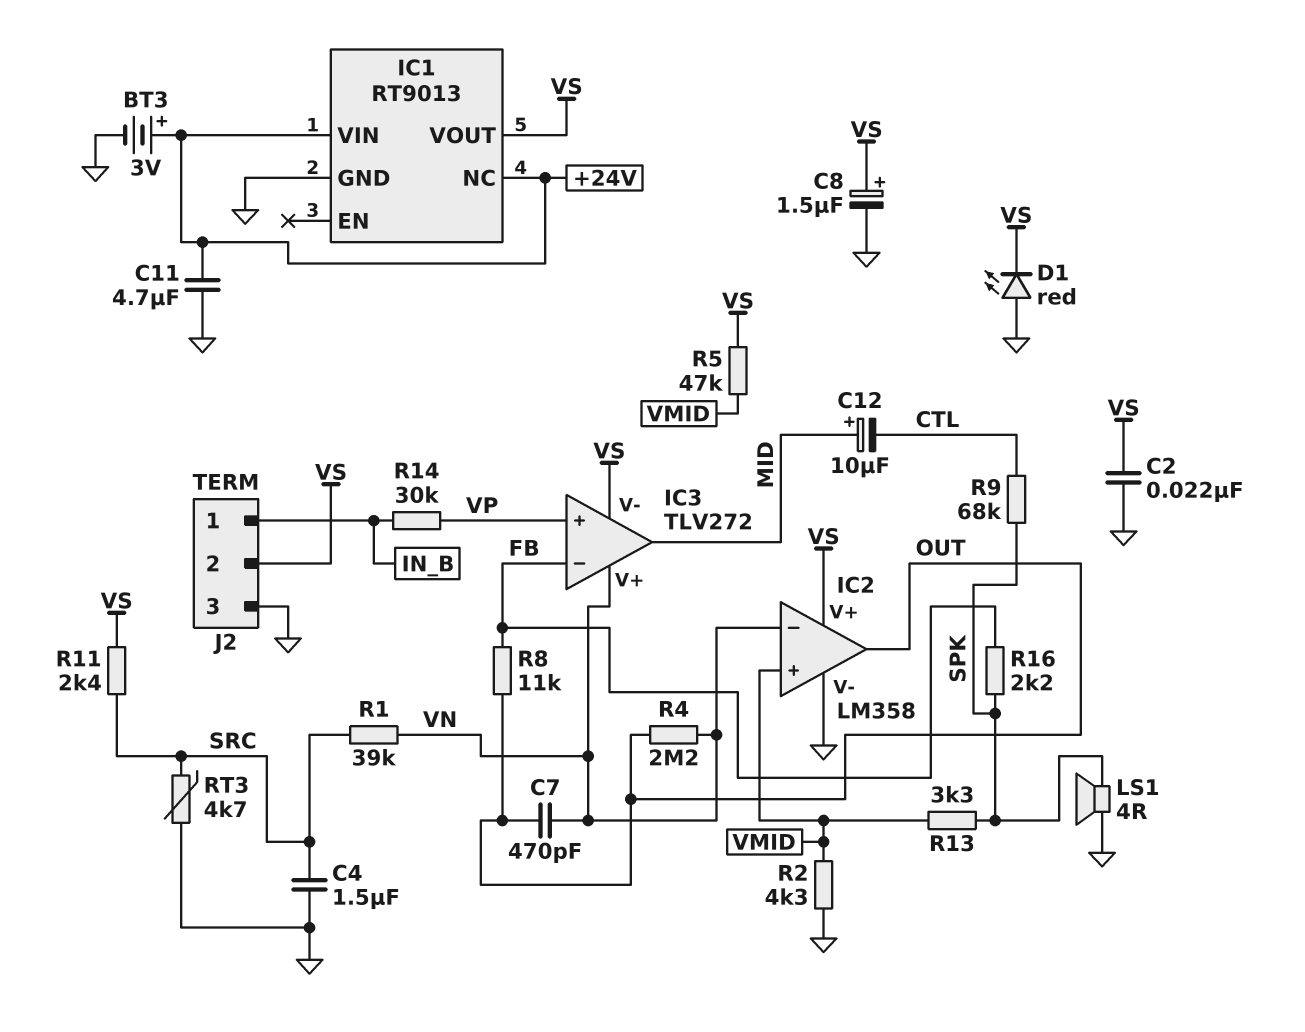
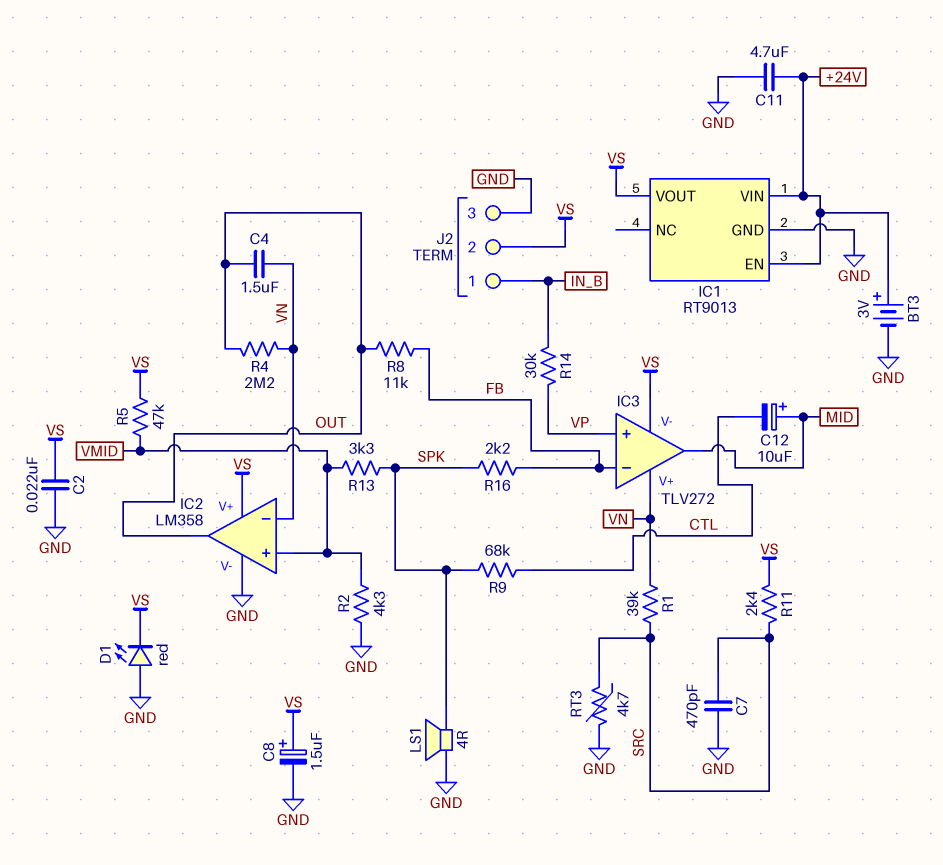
C4: 1.5uF (GND, SRC) -> 1.5uF (OUT, VN)
C7: 470pF (OUT, VN) -> 470pF (GND, SRC)
IC1 pin EN: none -> +24V
IC1 pin NC: +24V -> none

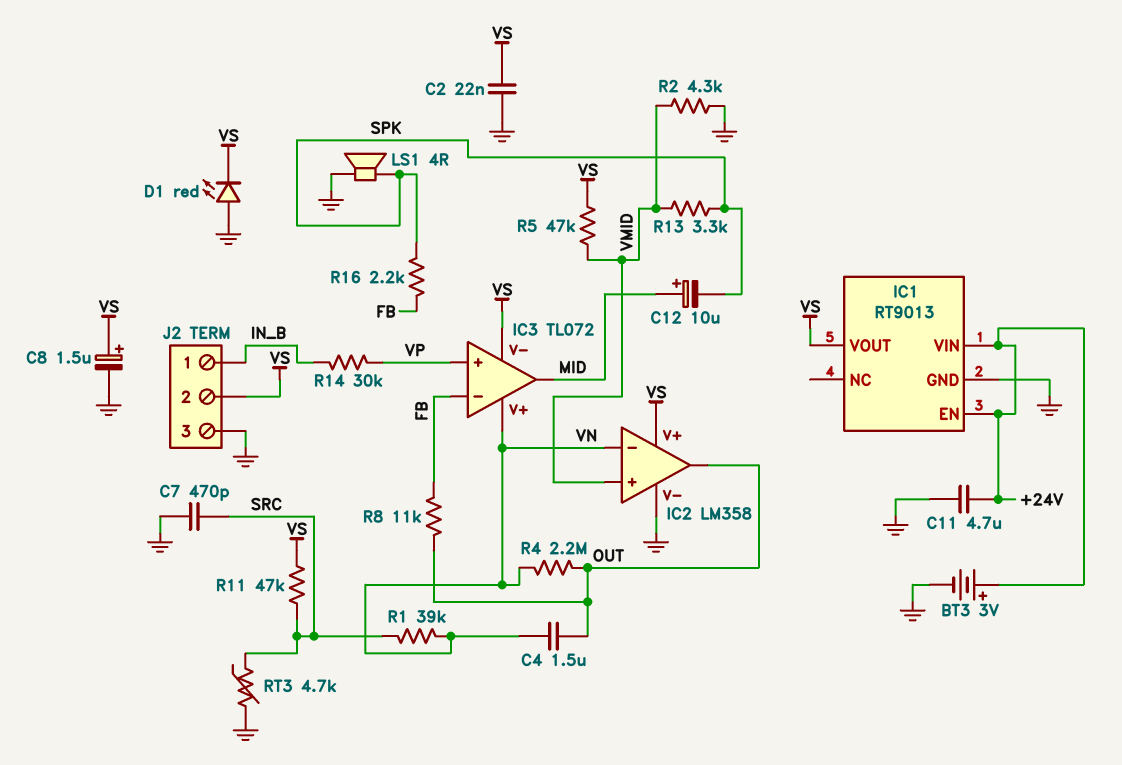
C12: 10uF (plus MID, minus CTL) -> 10uF (plus MID, minus SPK)
IC3: TLV272 -> TL072
R9: 68k (CTL, SPK) -> none
R11: 2.4k (SRC, VS) -> 47k (SRC, VS)

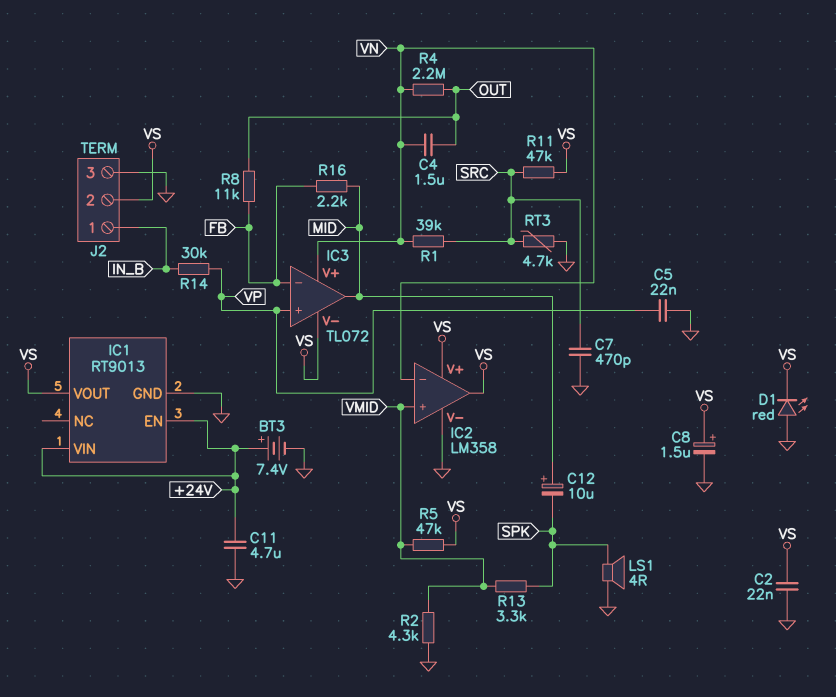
BT3: 3V (plus +24V, minus GND) -> 7.4V (plus +24V, minus GND)
C5: none -> 22nF (GND, VP)
IC2 pin out: OUT -> VS
R16: 2.2k (FB, SPK) -> 2.2k (FB, MID)

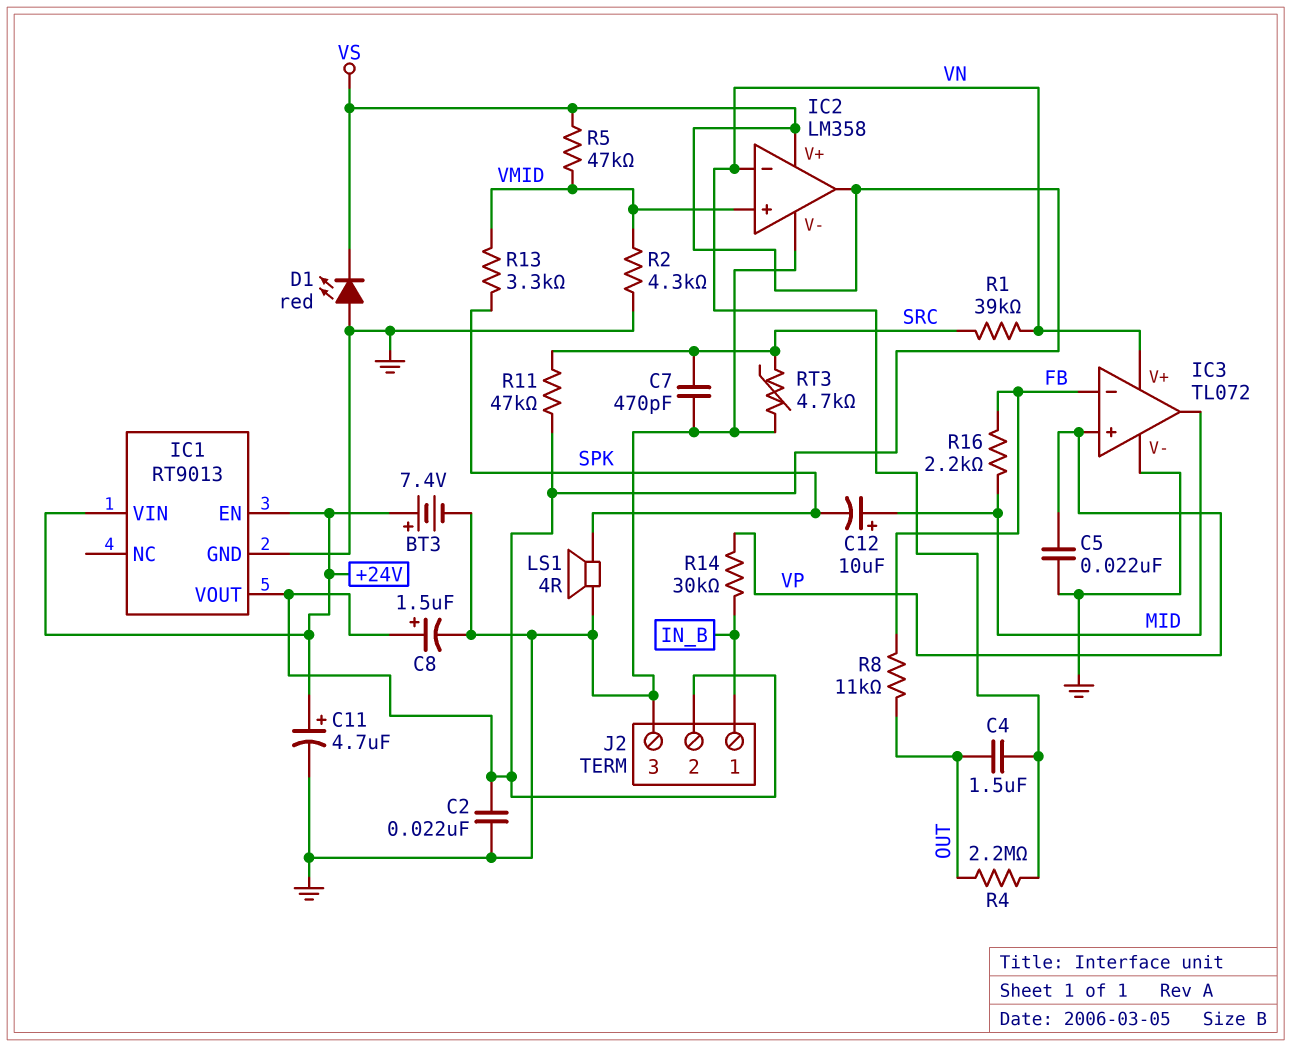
C11: 4.7uF (+24V, GND) -> 4.7uF (plus +24V, minus GND)
IC3 pin V-: VS -> GND

